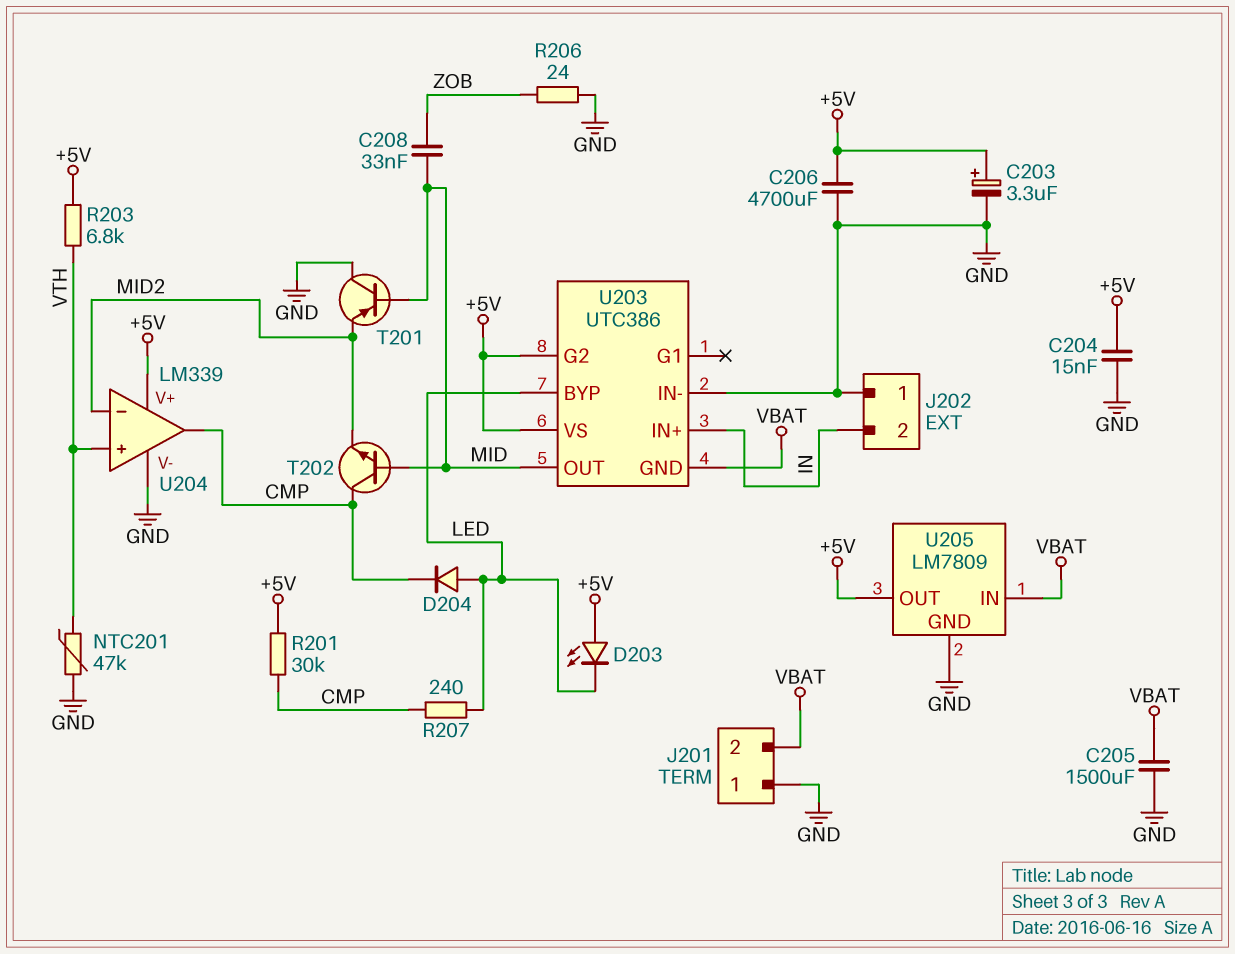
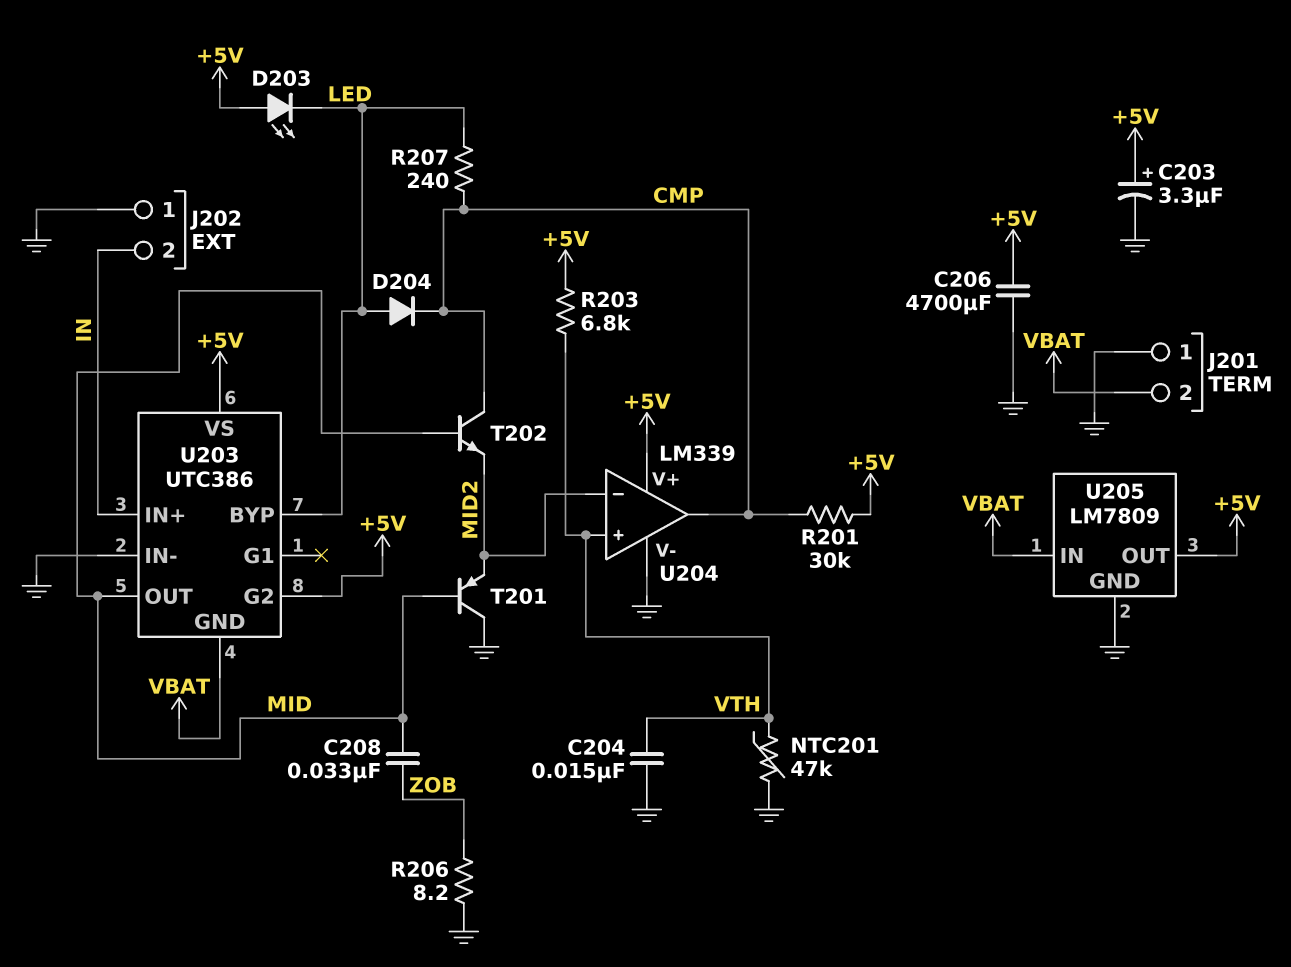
C204: 15nF (+5V, GND) -> 15nF (GND, VTH)
C205: 1500uF (GND, VBAT) -> none
R206: 24 (GND, ZOB) -> 8.2 (GND, ZOB)

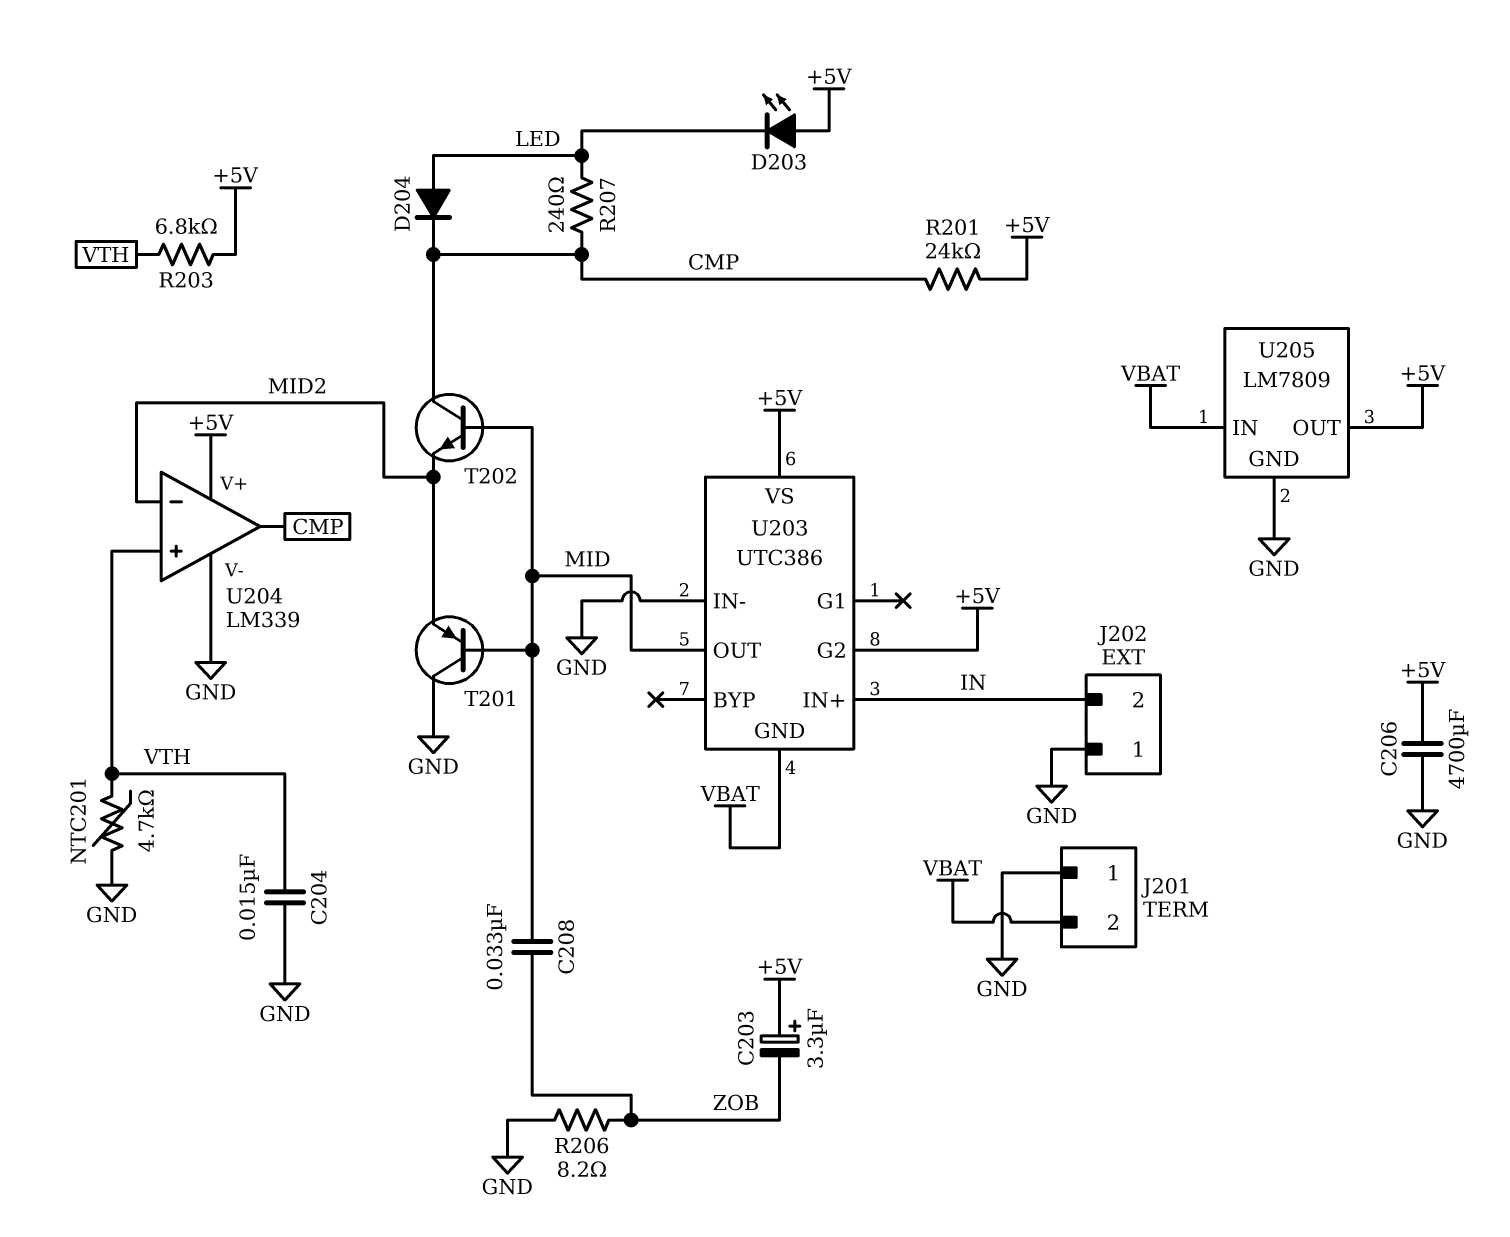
C203: 3.3uF (plus +5V, minus GND) -> 3.3uF (plus +5V, minus ZOB)
NTC201: 47k (GND, VTH) -> 4.7k (GND, VTH)
R201: 30k (+5V, CMP) -> 24k (+5V, CMP)
U203 pin BYP: LED -> none

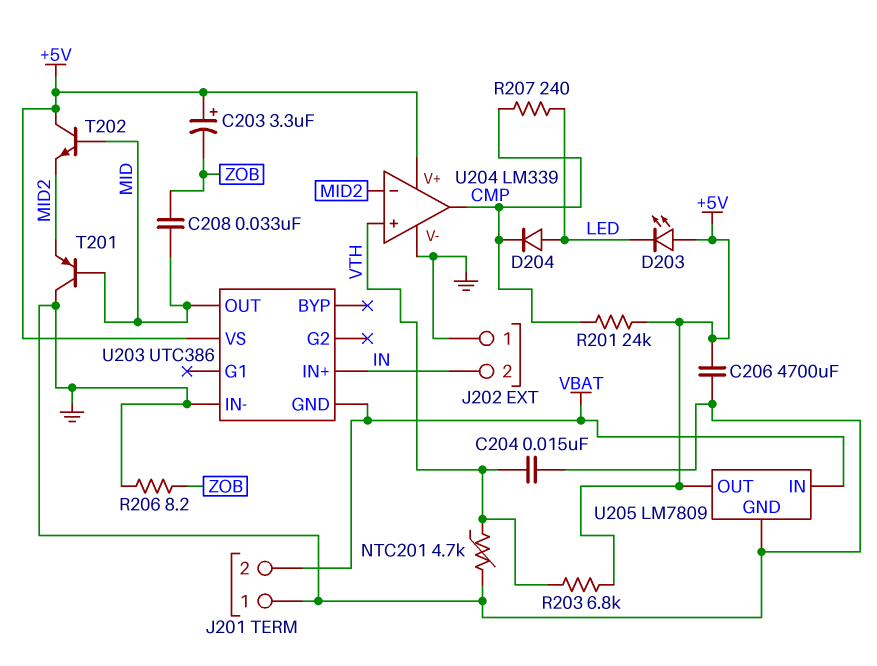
T202: NPN (B MID, C CMP, E MID2) -> NPN (B MID, C +5V, E MID2)
U203 pin G2: +5V -> none

